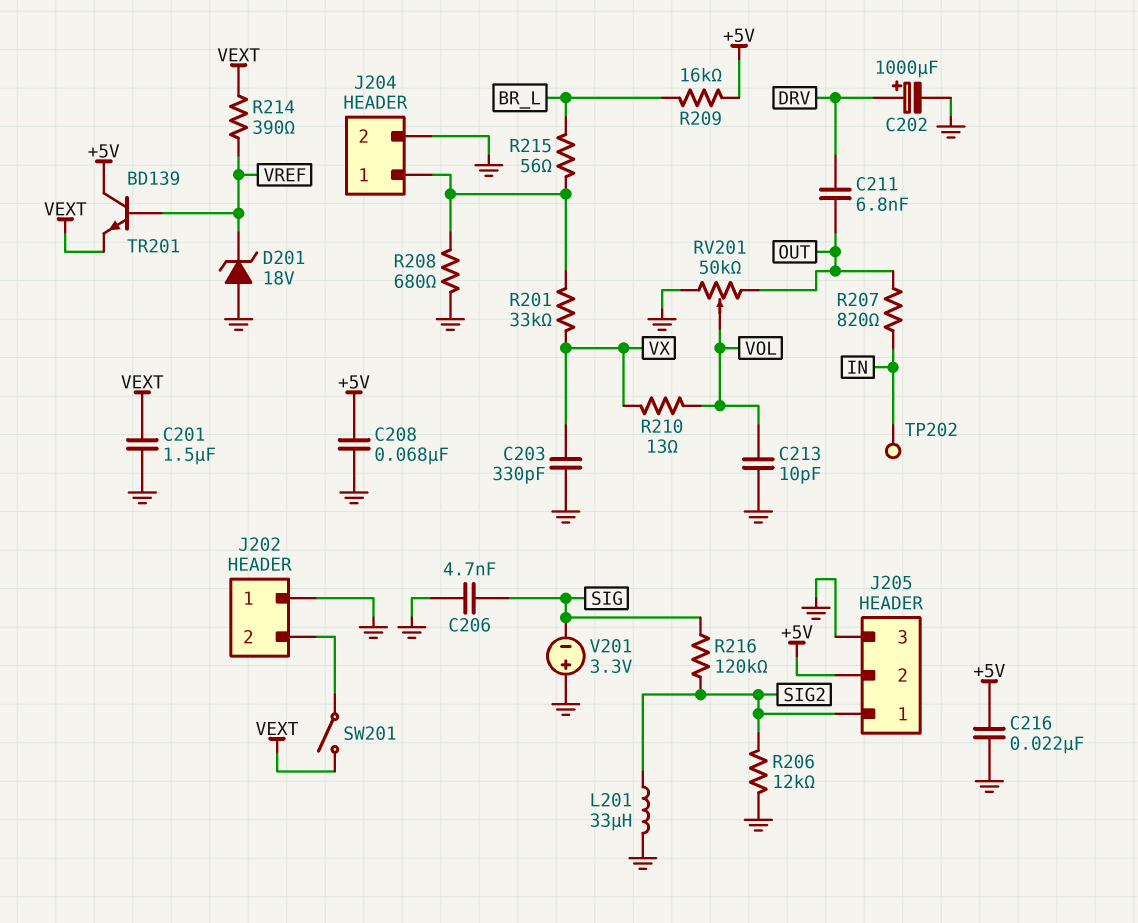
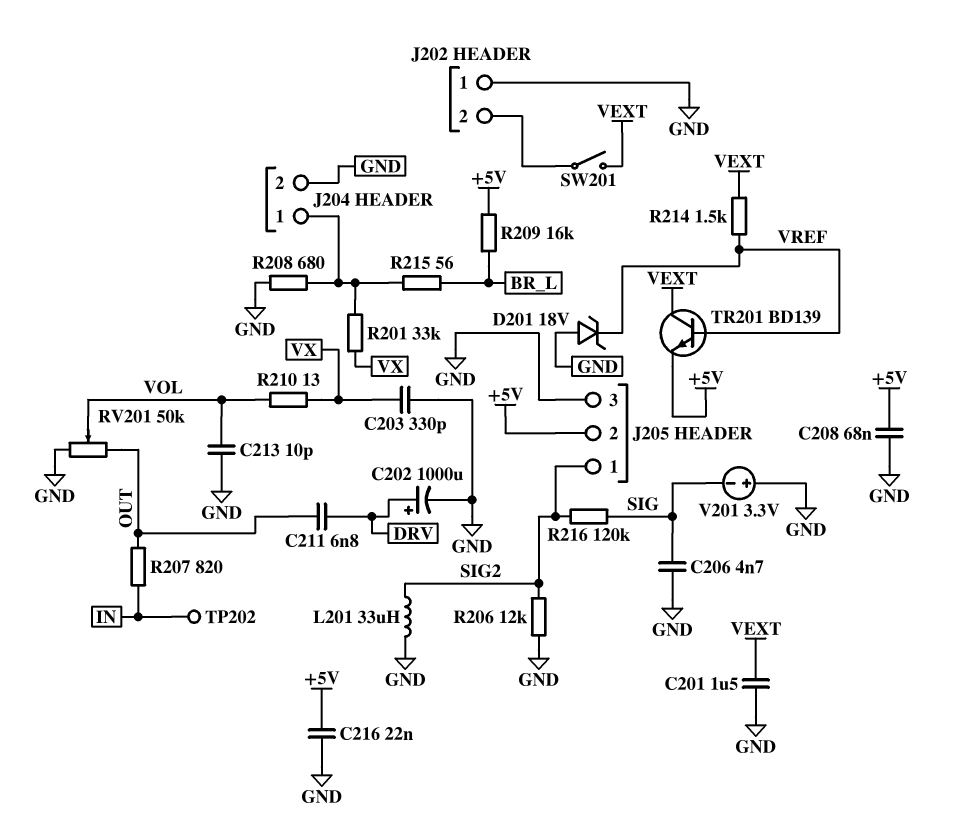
R214: 390 (VEXT, VREF) -> 1.5k (VEXT, VREF)
TR201: NPN BD139 (B VREF, C +5V, E VEXT) -> NPN BD139 (B VREF, C VEXT, E +5V)

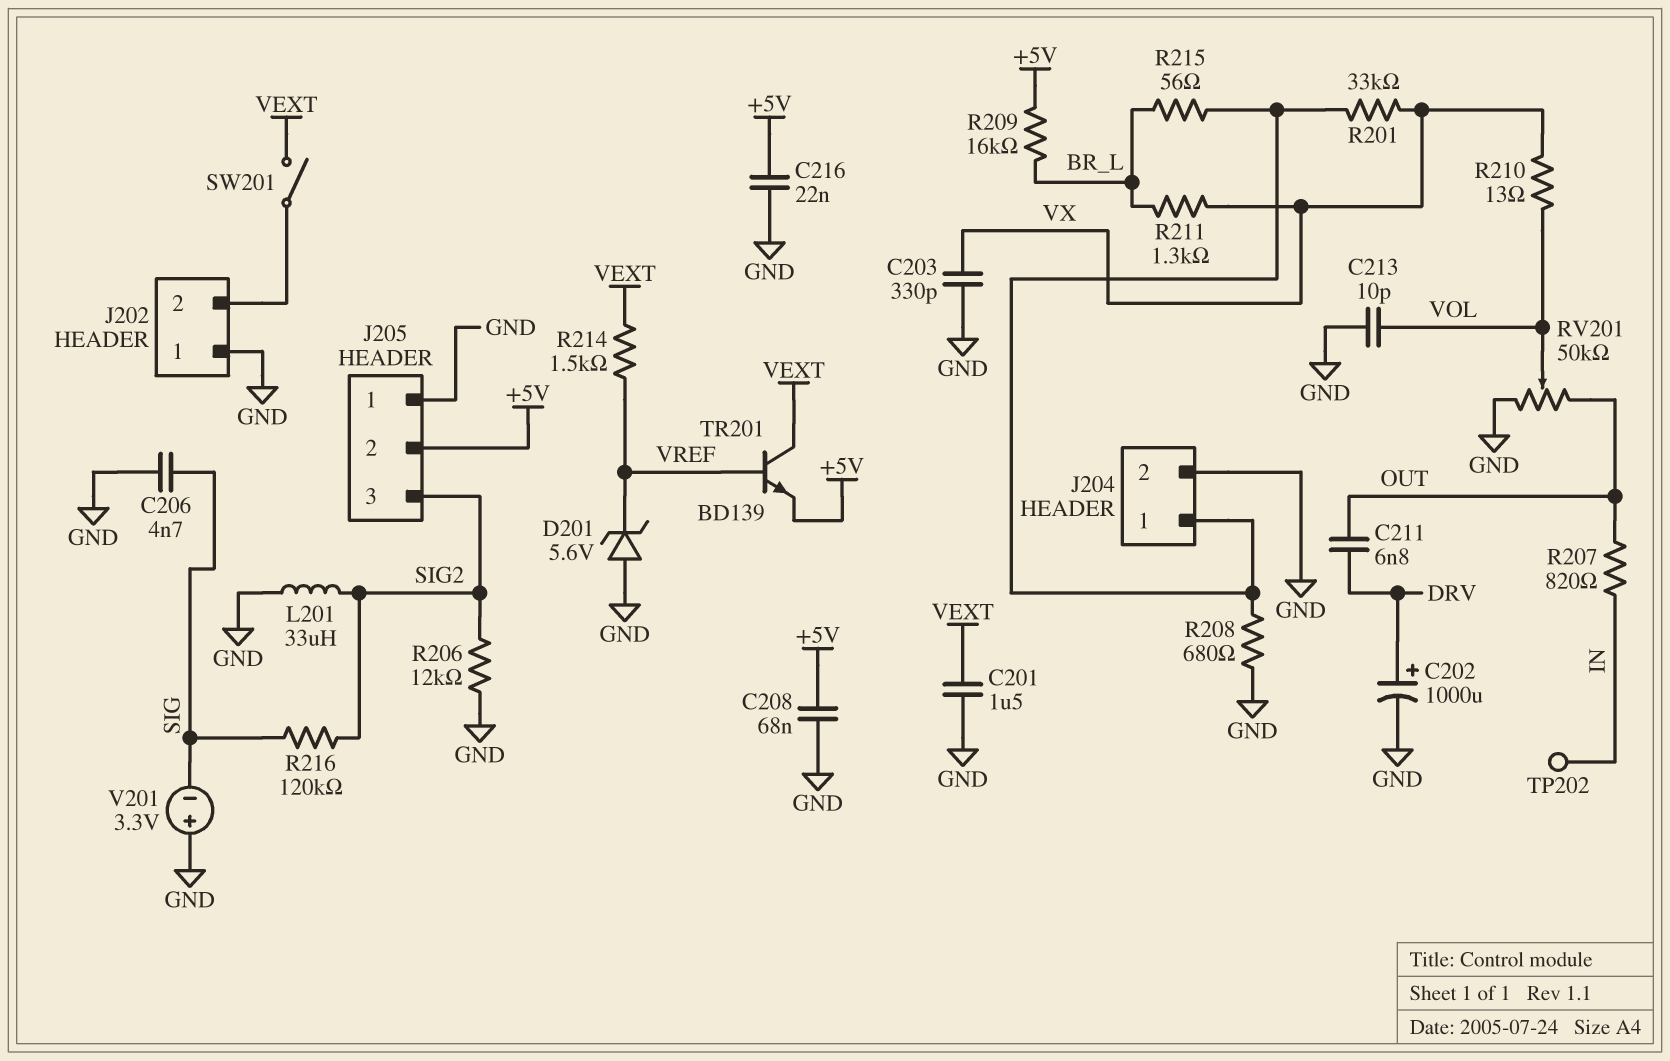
D201: zener 18V (A GND, K VREF) -> zener 5.6V (A GND, K VREF)
J205 pin 1: SIG2 -> GND
J205 pin 3: GND -> SIG2
R211: none -> 1.3k (BR_L, VX)

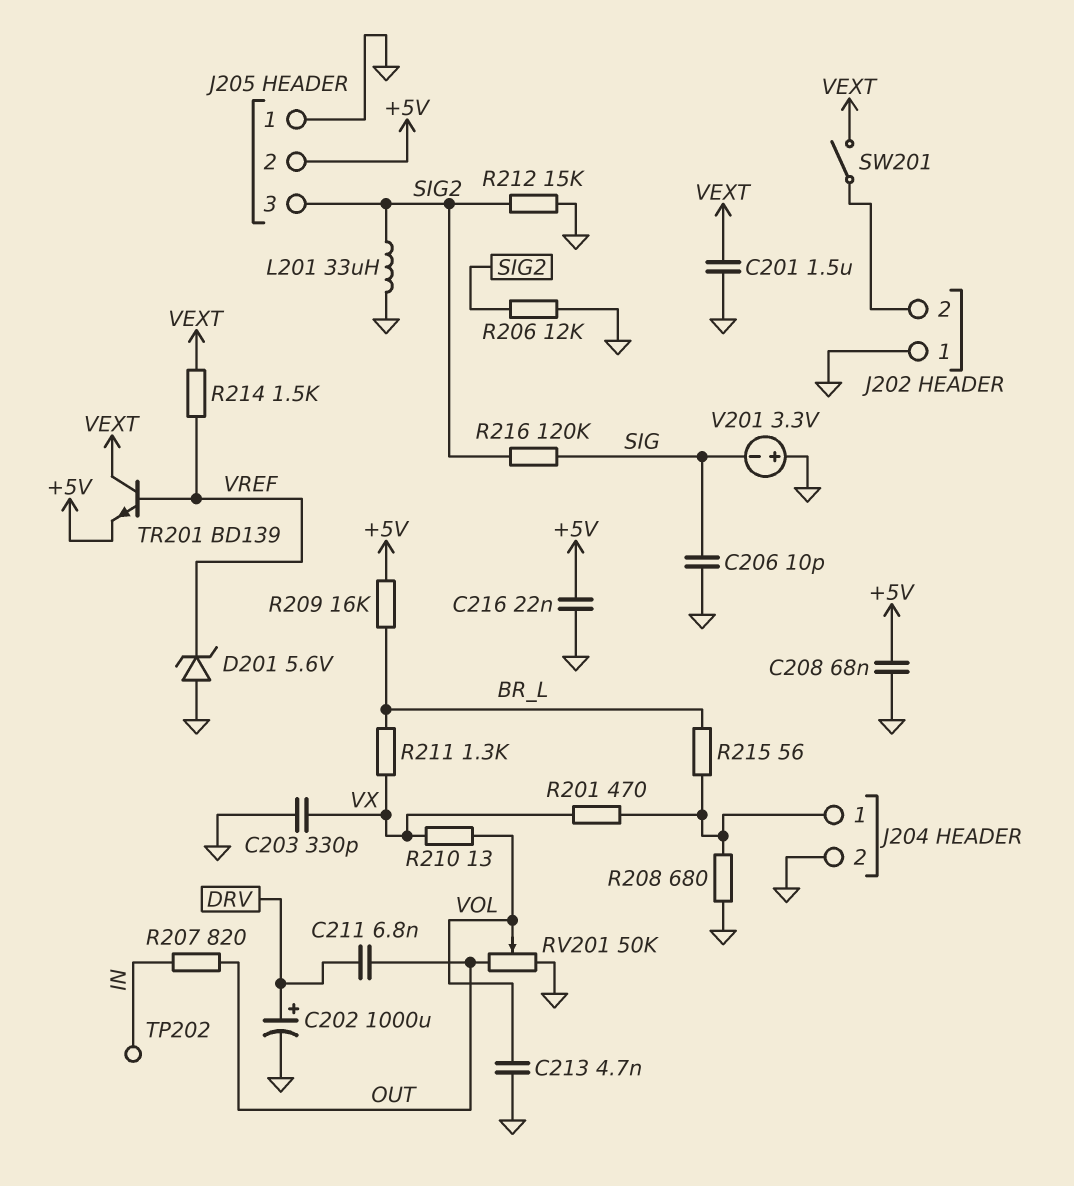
C206: 4.7nF (GND, SIG) -> 10pF (GND, SIG)
C213: 10pF (GND, VOL) -> 4.7nF (GND, VOL)
R201: 33k (J204/1, VX) -> 470 (J204/1, VX)
R212: none -> 15k (GND, SIG2)

